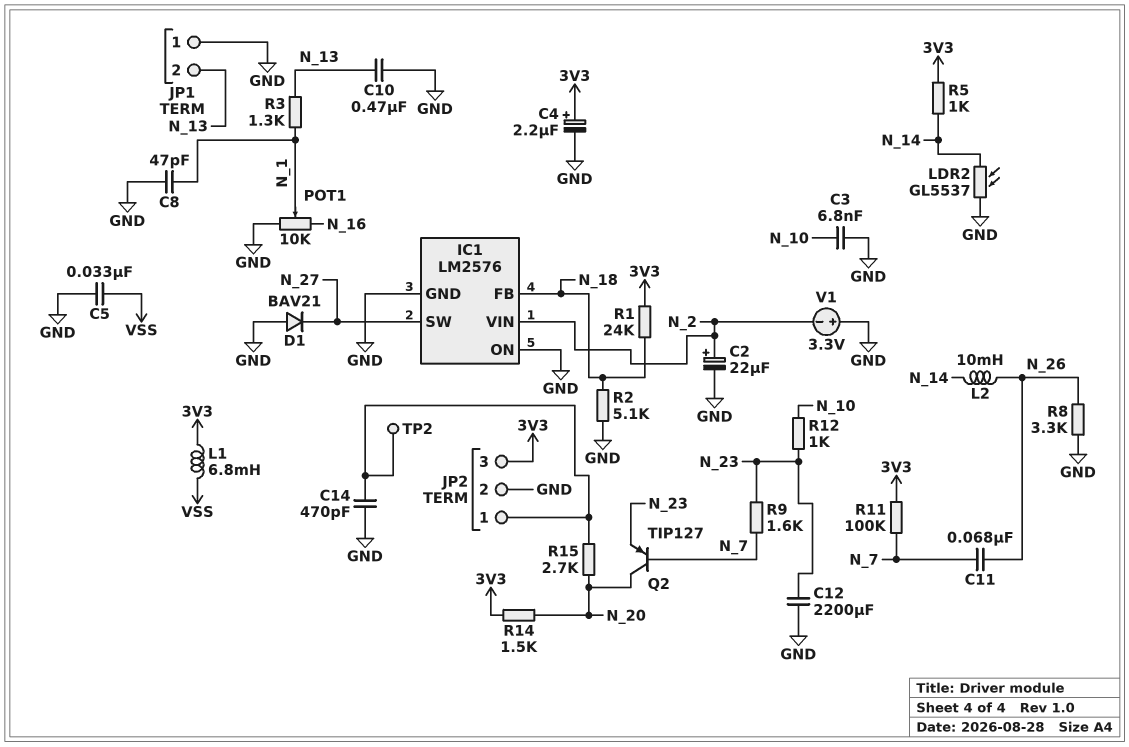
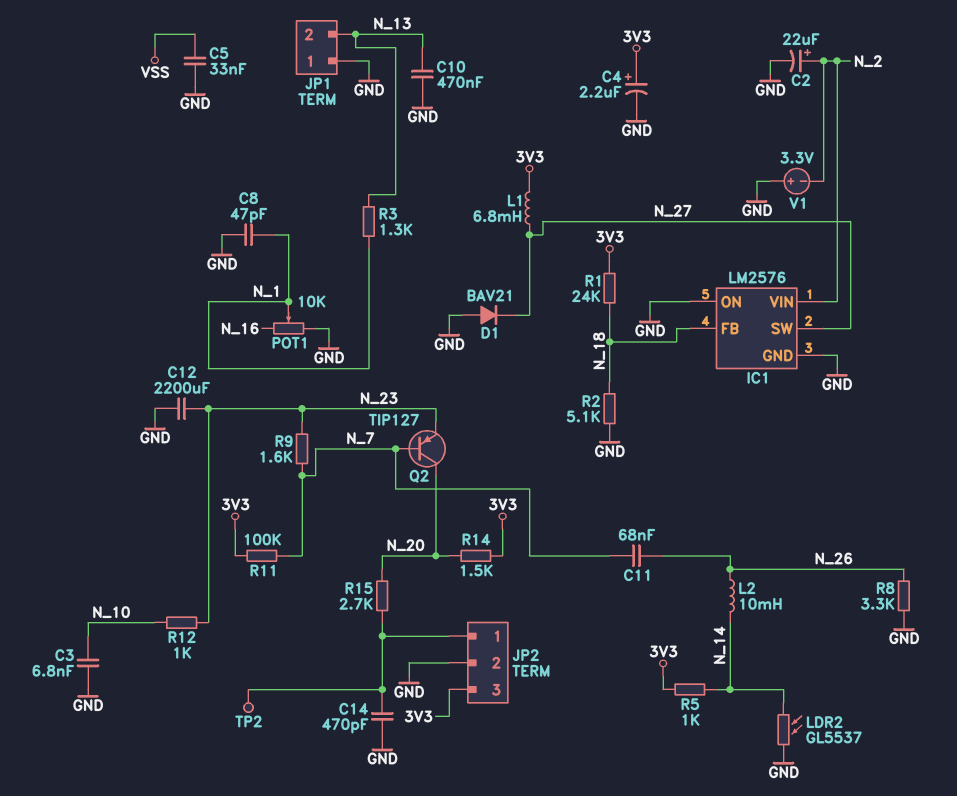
L1: 6.8mH (3V3, VSS) -> 6.8mH (3V3, N_27)

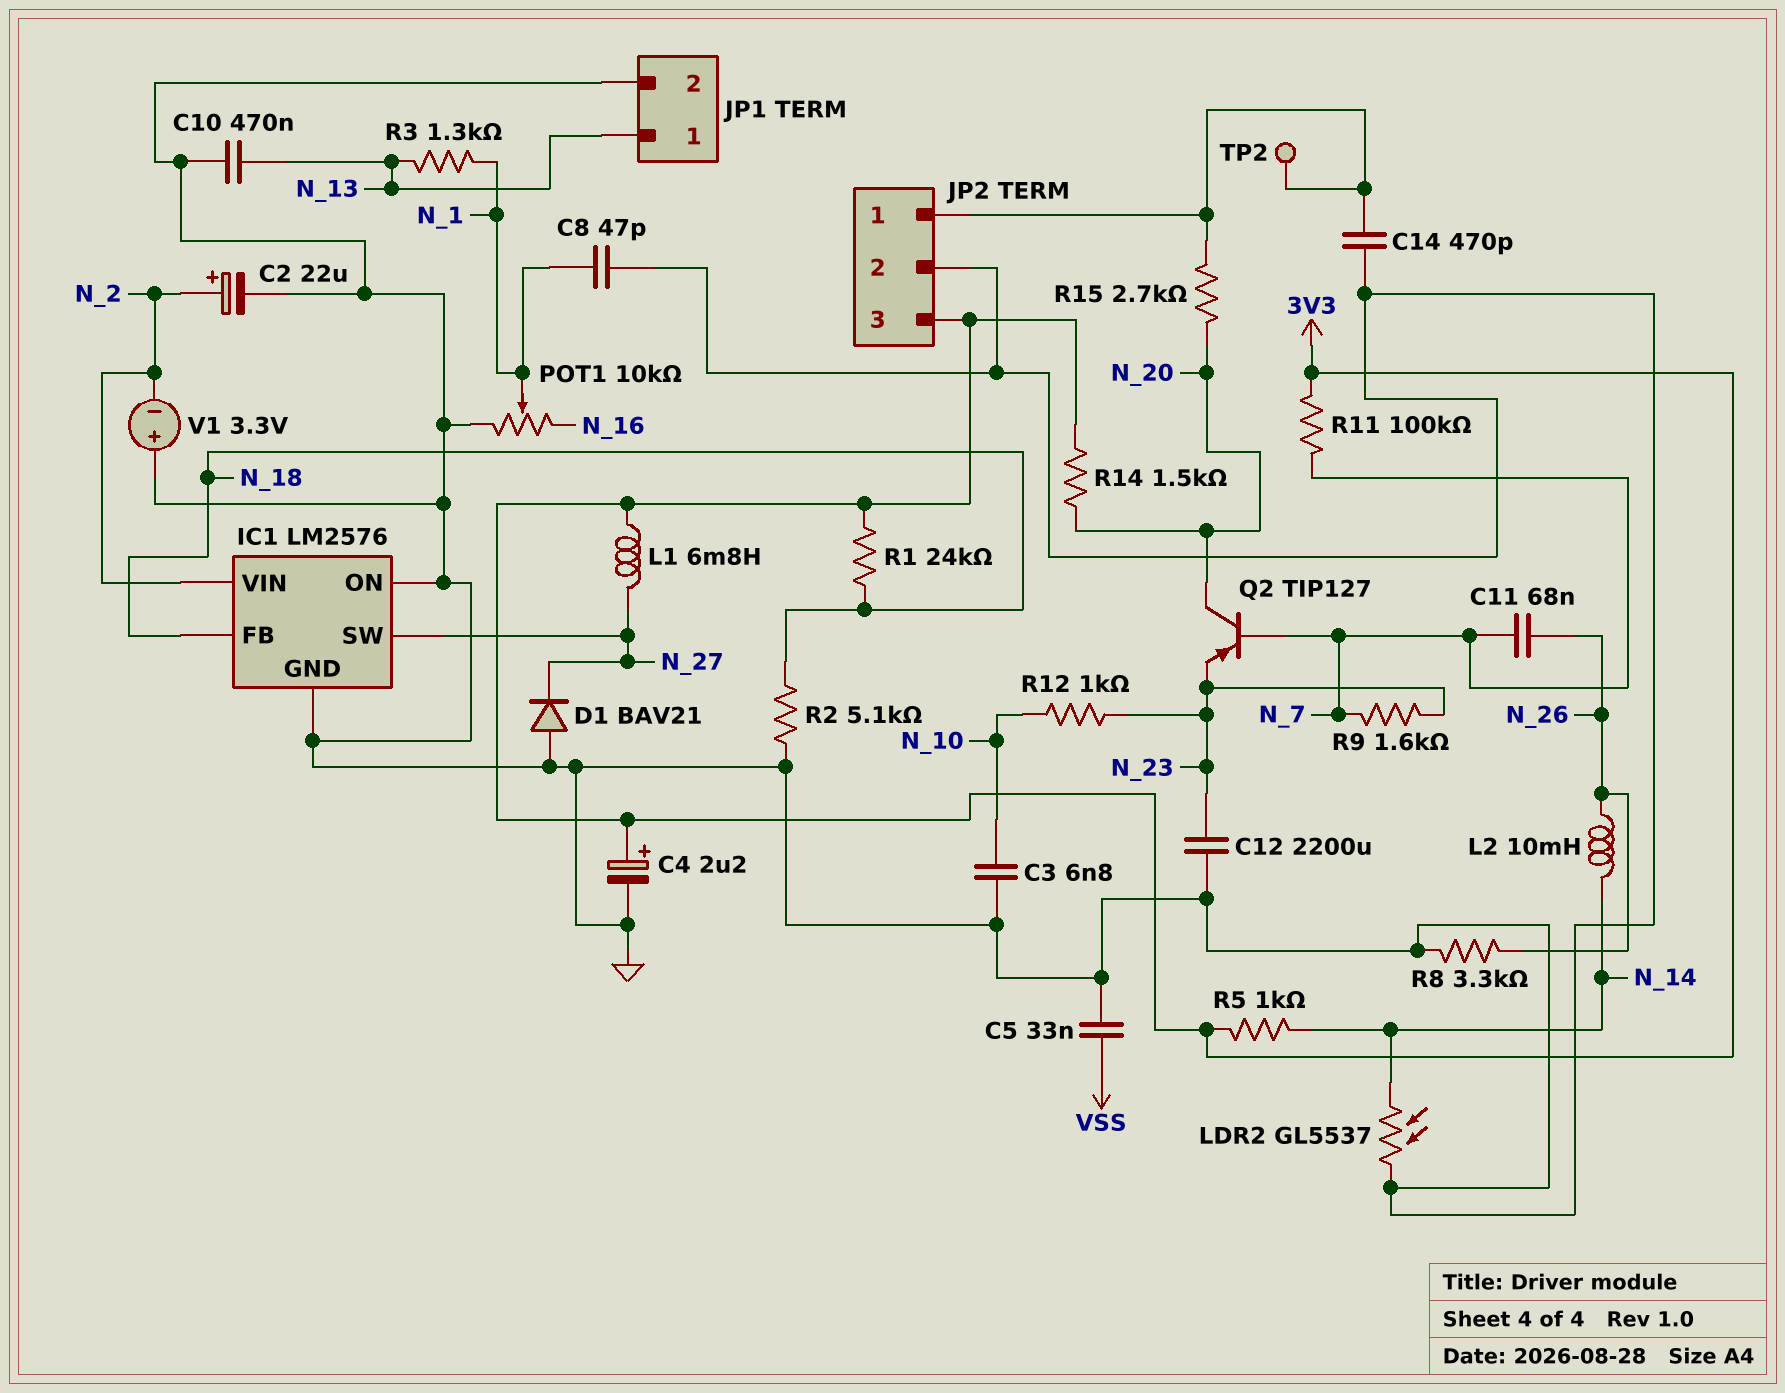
JP1 pin 1: GND -> N_13
JP1 pin 2: N_13 -> GND

